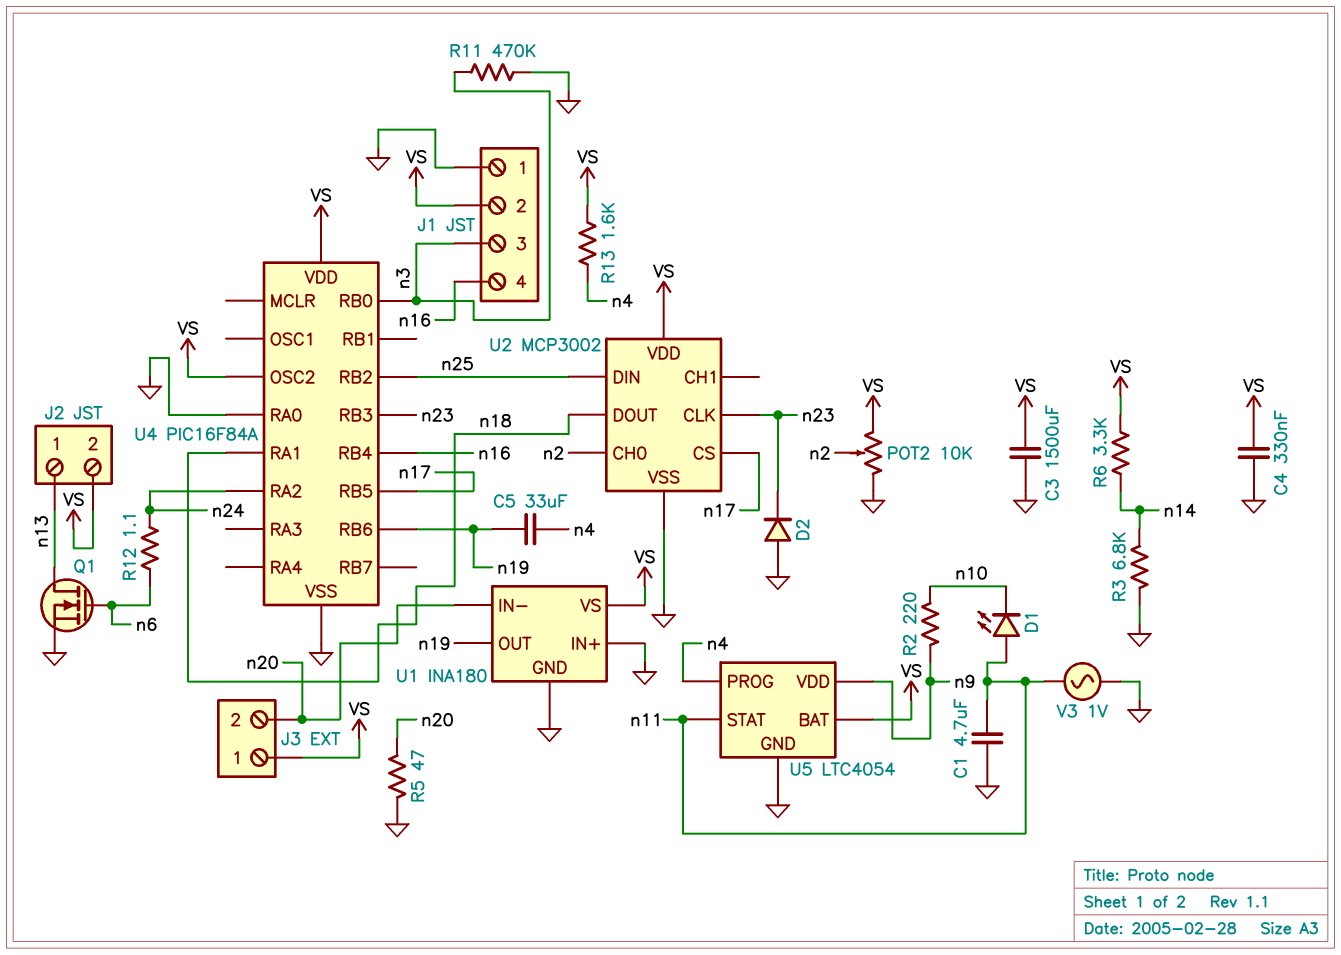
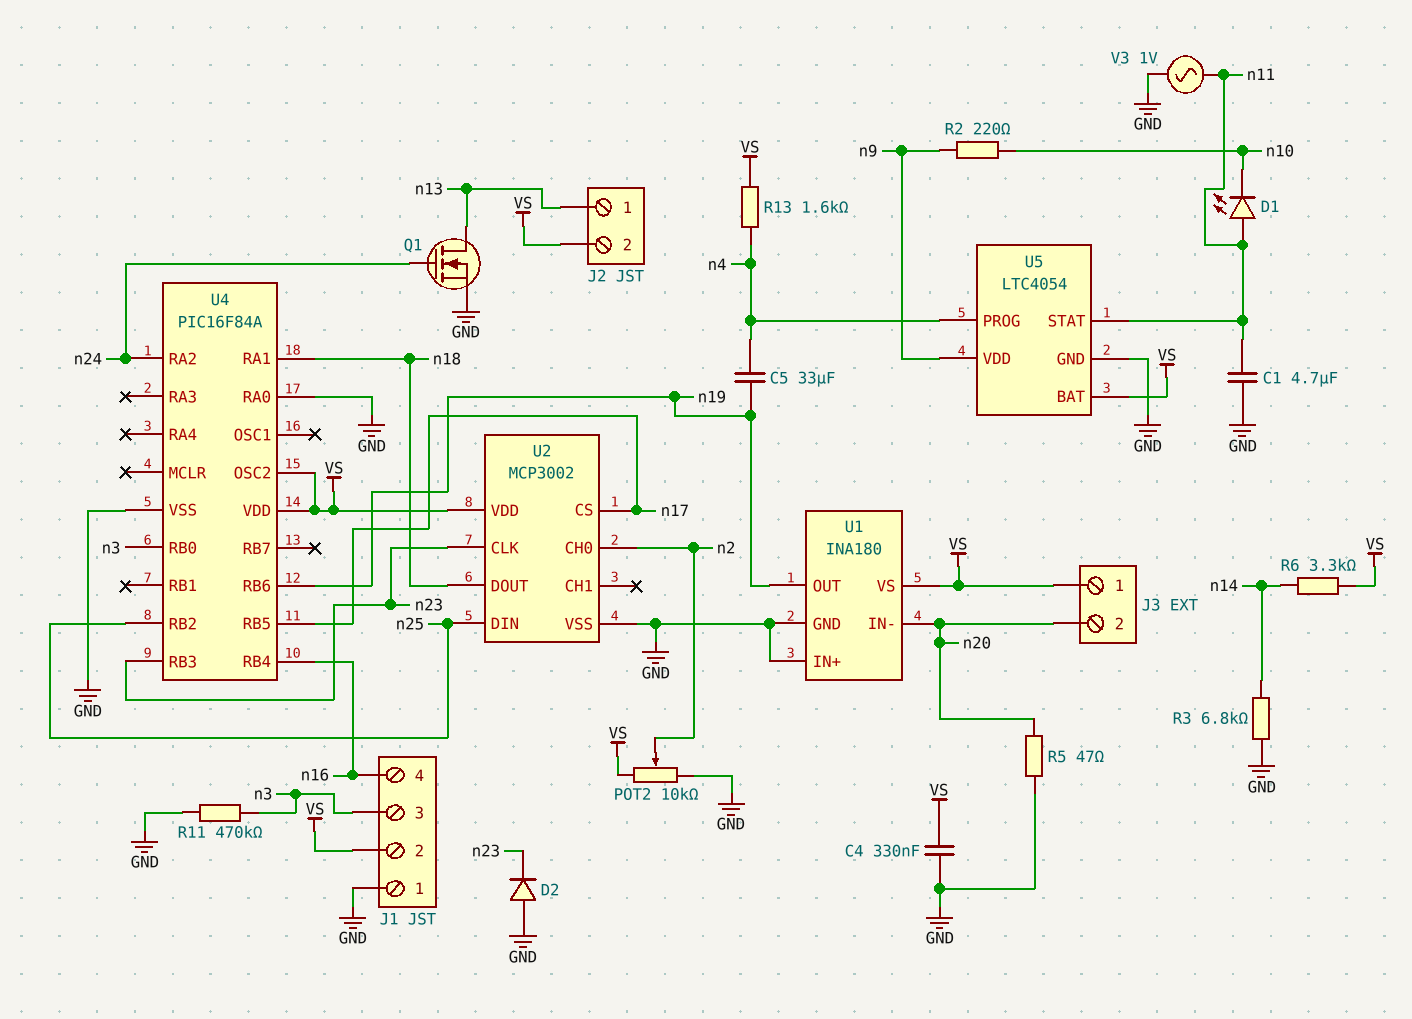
C3: 1500uF (GND, VS) -> none
Q1: NMOS (G n6, D n13, S GND) -> NMOS (G n24, D n13, S GND)
R12: 1.1 (n6, n24) -> none

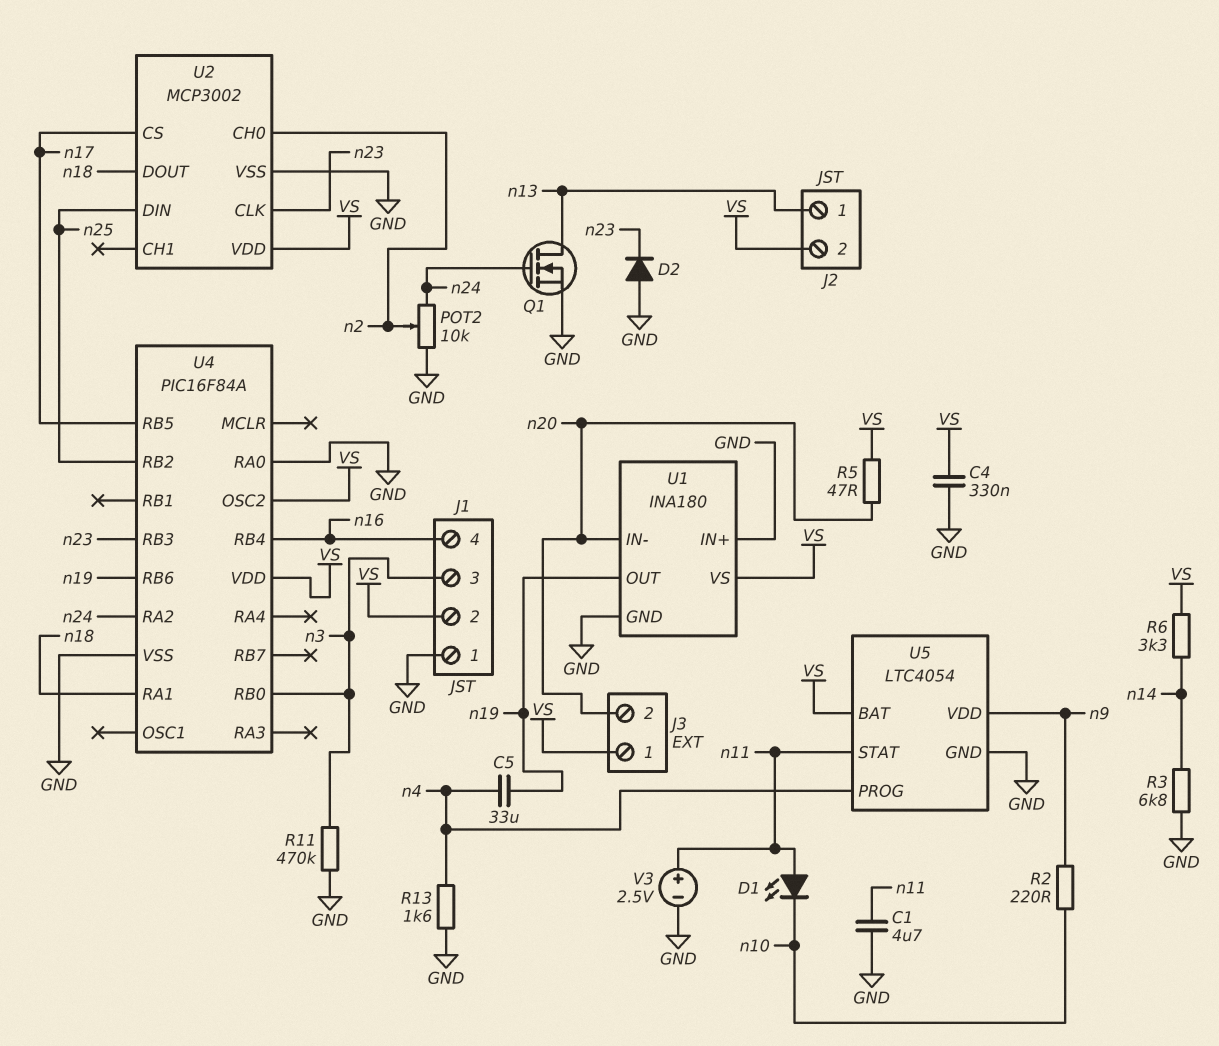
POT2: 10k (GND, VS, wiper n2) -> 10k (GND, n24, wiper n2)
R5: 47 (GND, n20) -> 47 (VS, n20)
R13: 1.6k (VS, n4) -> 1.6k (GND, n4)
V3: AC 1V (GND, n11) -> 2.5V (plus n11, minus GND)

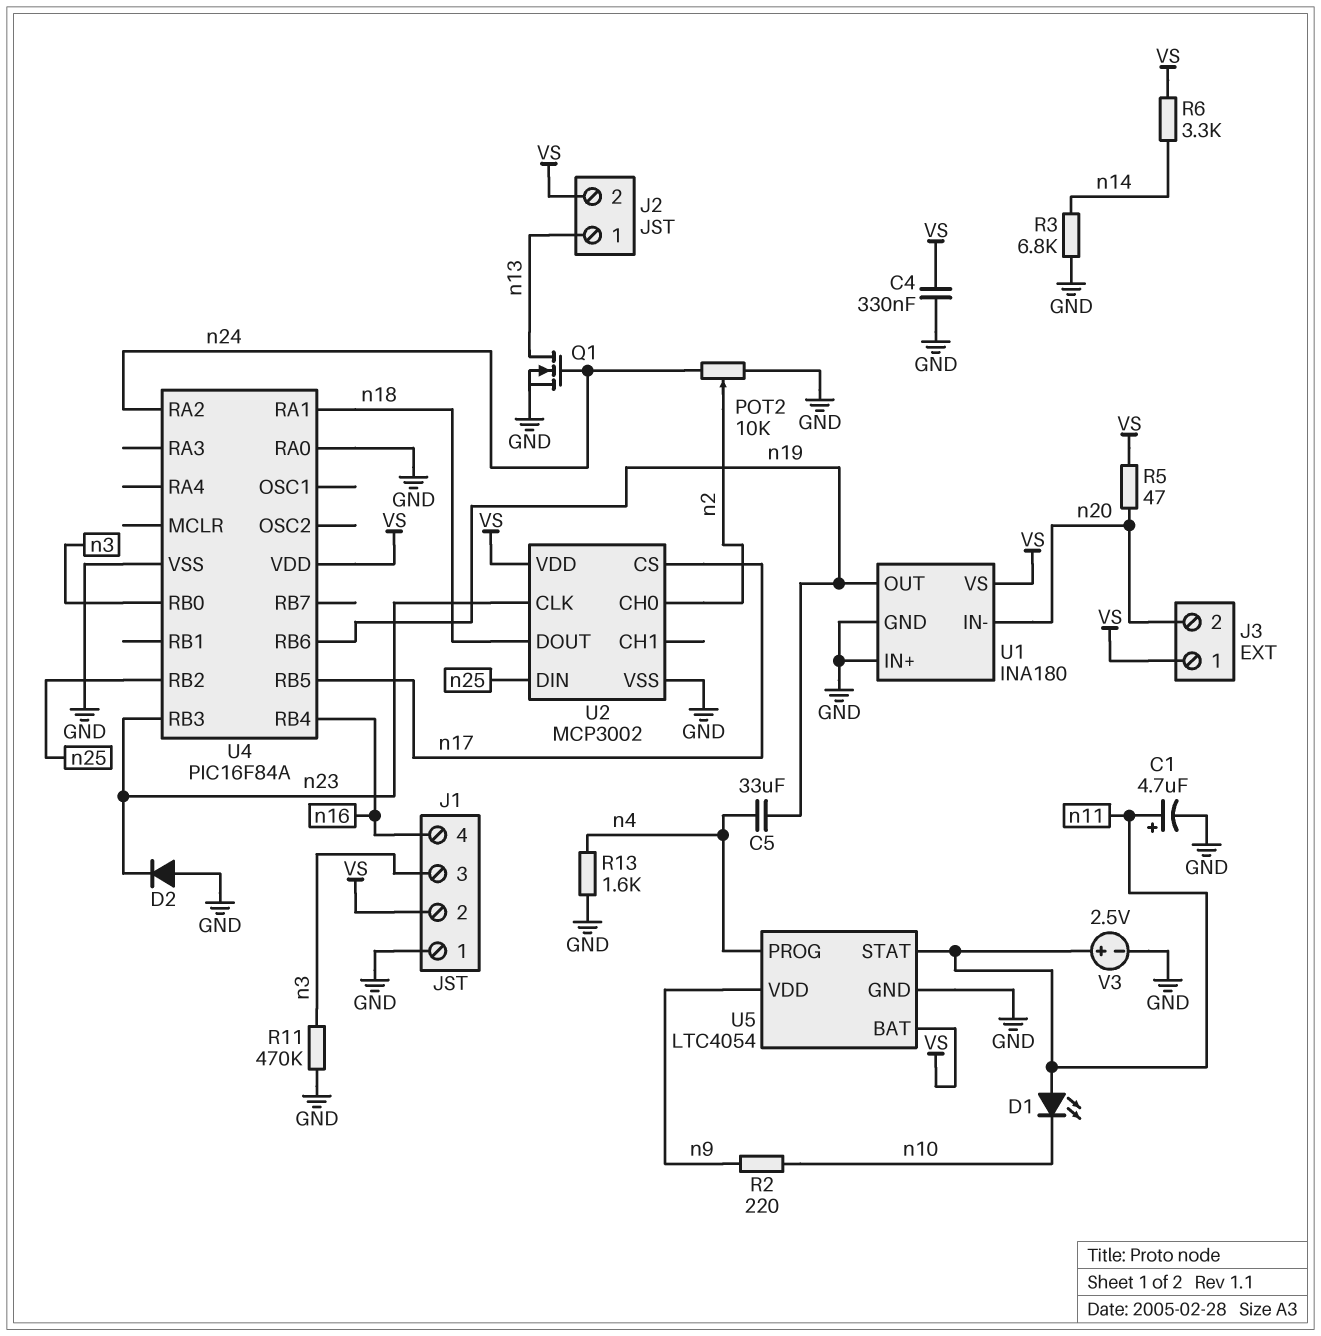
C1: 4.7uF (GND, n11) -> 4.7uF (plus n11, minus GND)
U4 pin OSC2: VS -> none

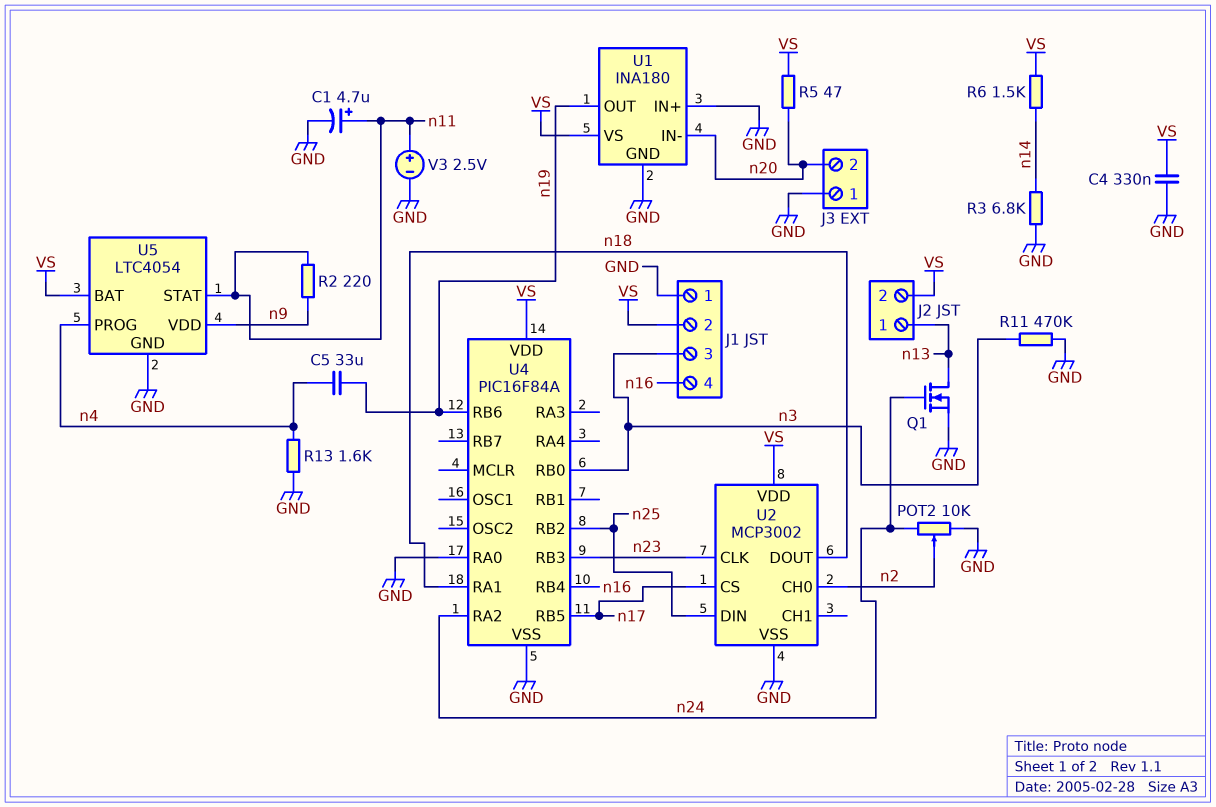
D1: LED (A n11, K n10) -> none
D2: diode (A GND, K n23) -> none
J3 pin 1: VS -> GND
R2: 220 (n9, n10) -> 220 (n9, n11)
R6: 3.3k (VS, n14) -> 1.5k (VS, n14)

